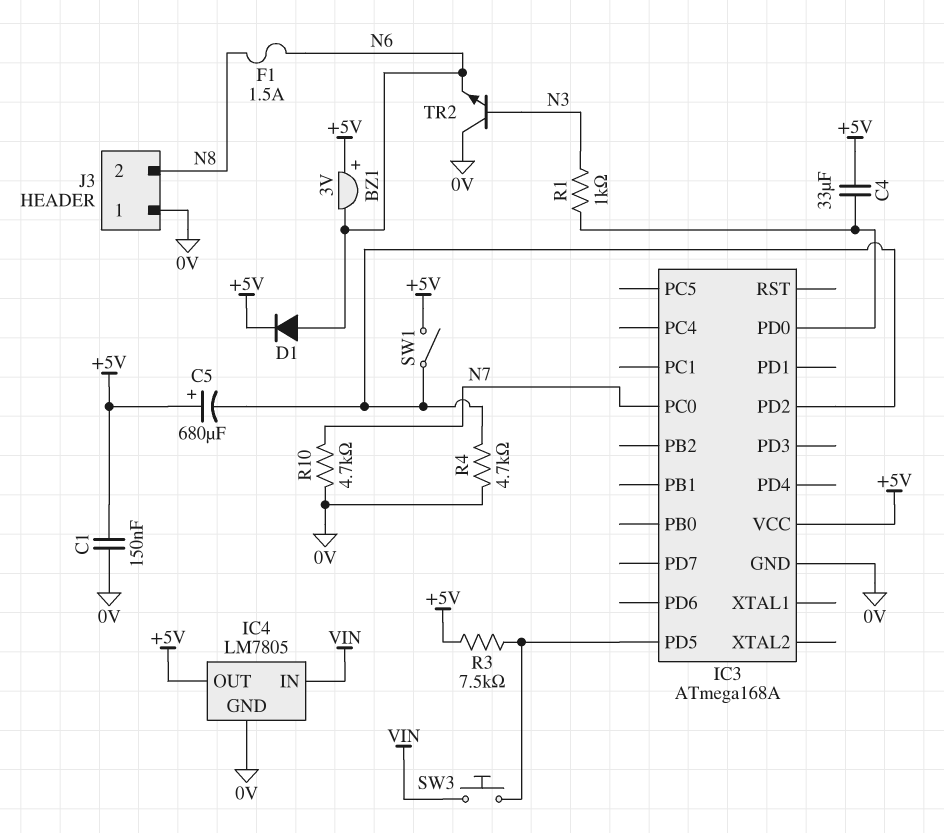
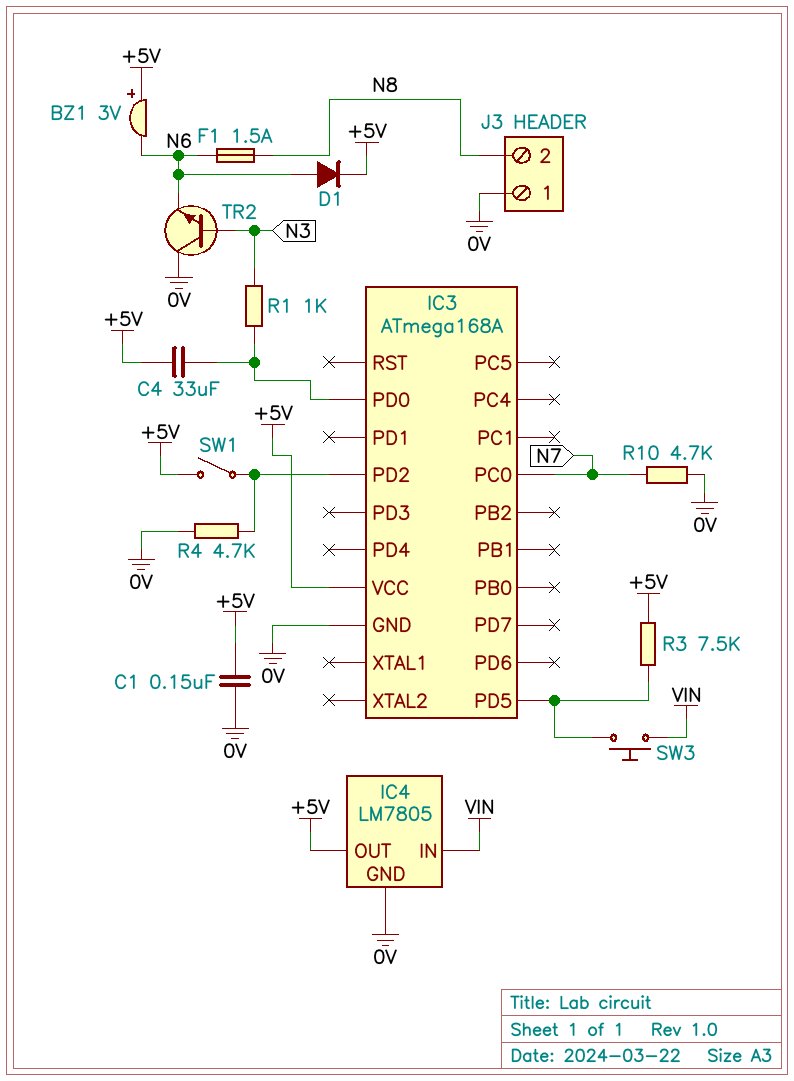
C5: 680uF (plus +5V, minus IC3/PD2) -> none

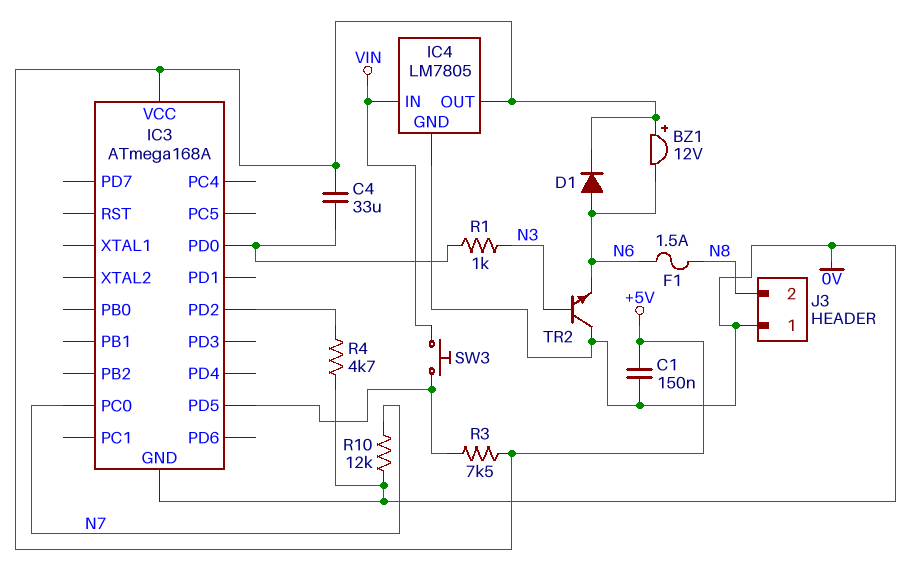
BZ1: buzzer 3V (plus +5V, minus N6) -> buzzer 12V (plus +5V, minus N6)
R10: 4.7k (0V, N7) -> 12k (0V, N7)
SW1: switch (+5V, IC3/PD2) -> none

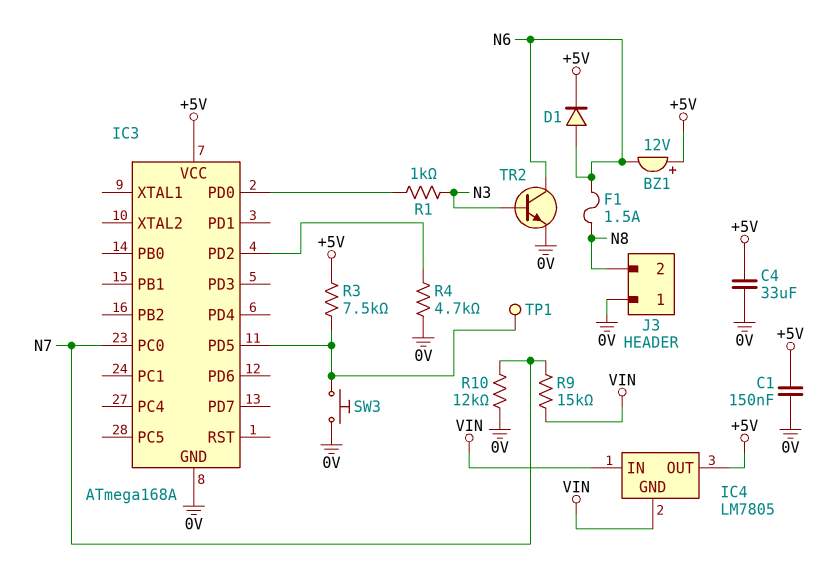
C4: 33uF (+5V, IC3/PD0) -> 33uF (+5V, 0V)
IC4 pin GND: 0V -> VIN
R9: none -> 15k (N7, VIN)
SW3: button (IC3/PD5, VIN) -> button (0V, IC3/PD5)
TP1: none -> test point (IC3/PD5)
TR2: NPN (B N3, C 0V, E N6) -> NPN (B N3, C N6, E 0V)

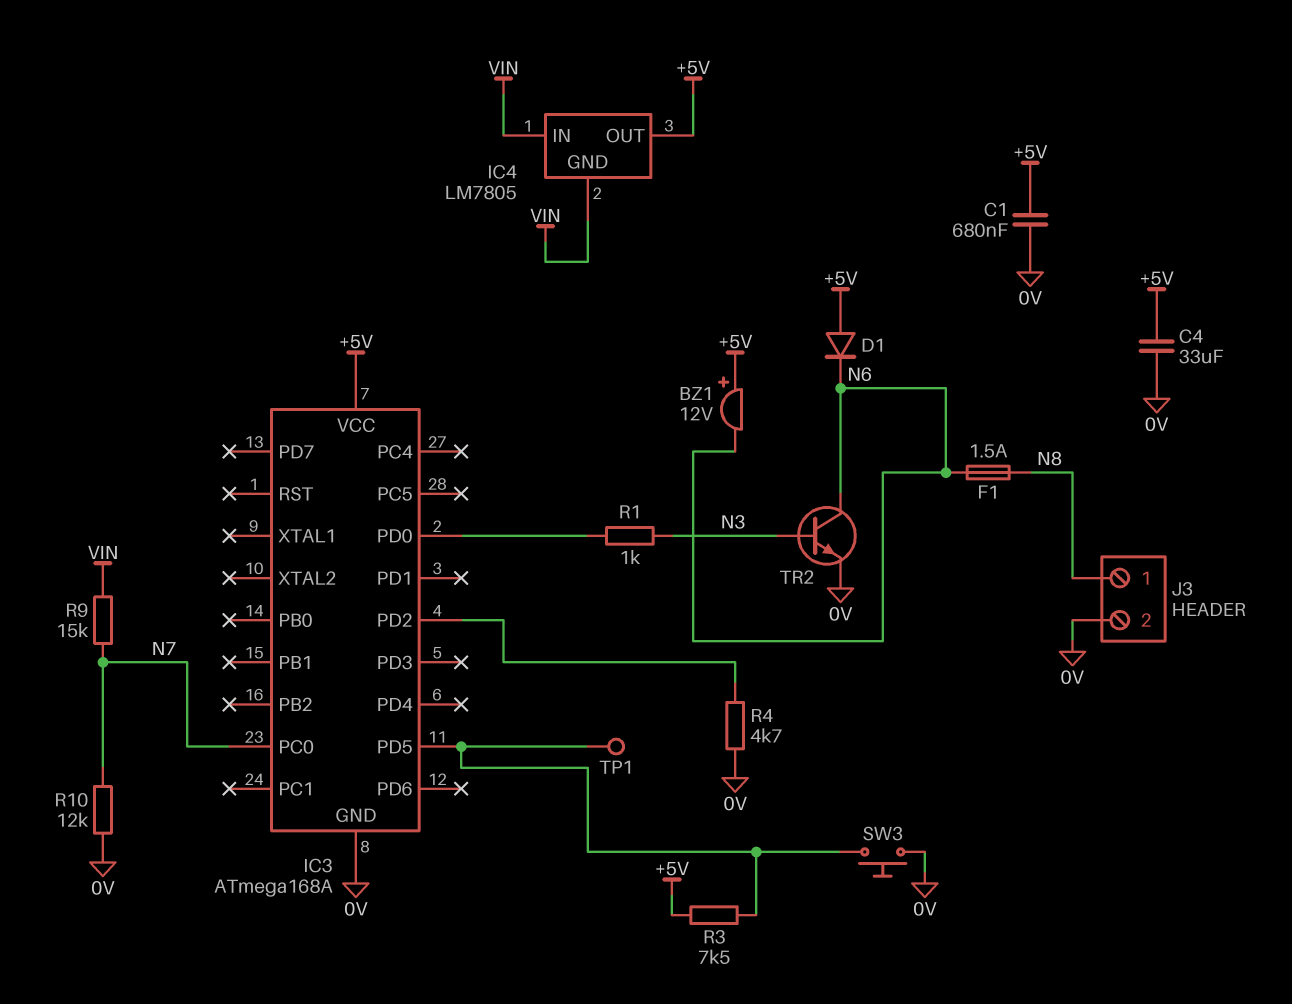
C1: 150nF (+5V, 0V) -> 680nF (+5V, 0V)
D1: diode (A N6, K +5V) -> diode (A +5V, K N6)
J3 pin 1: 0V -> N8
J3 pin 2: N8 -> 0V

